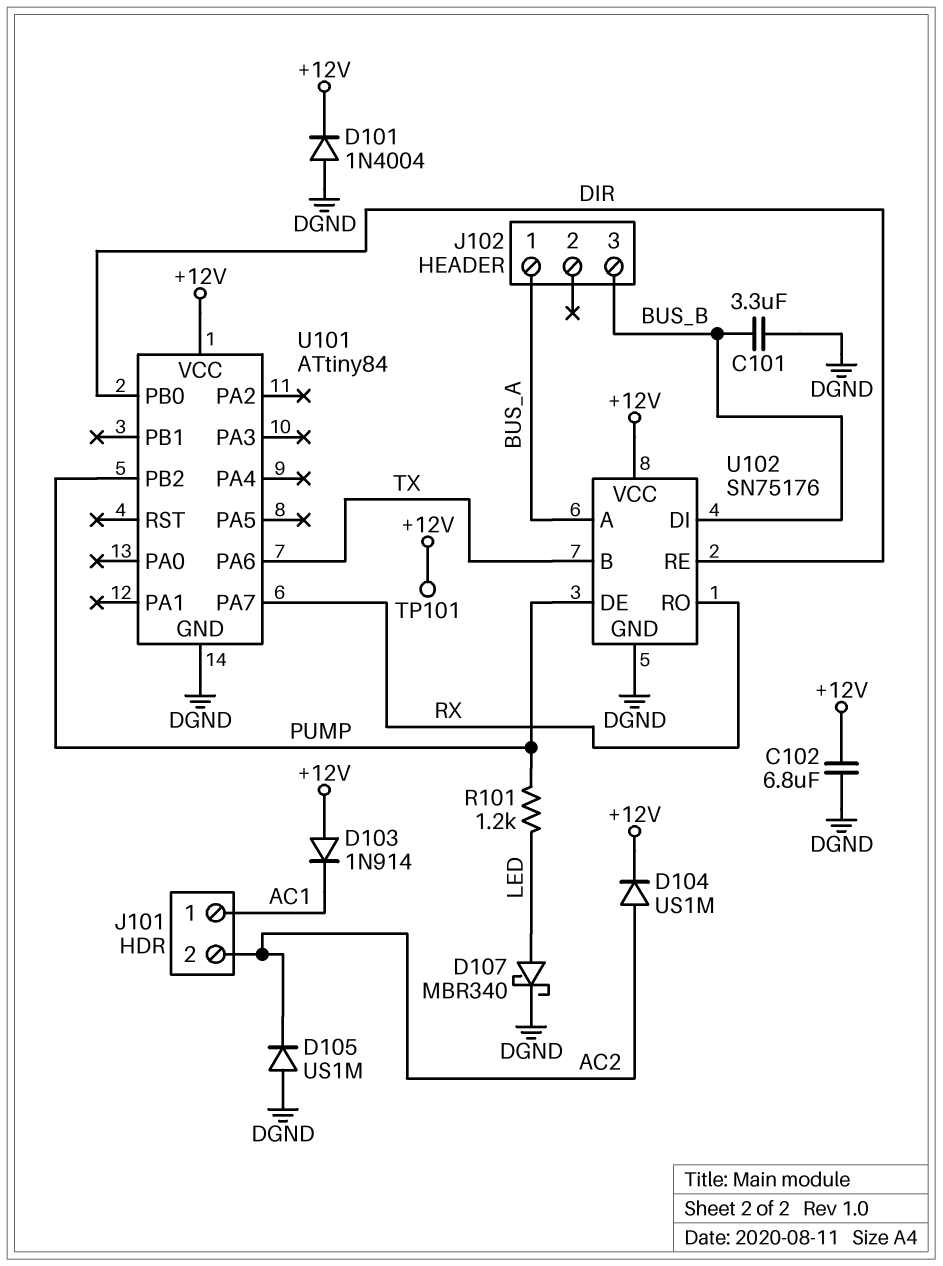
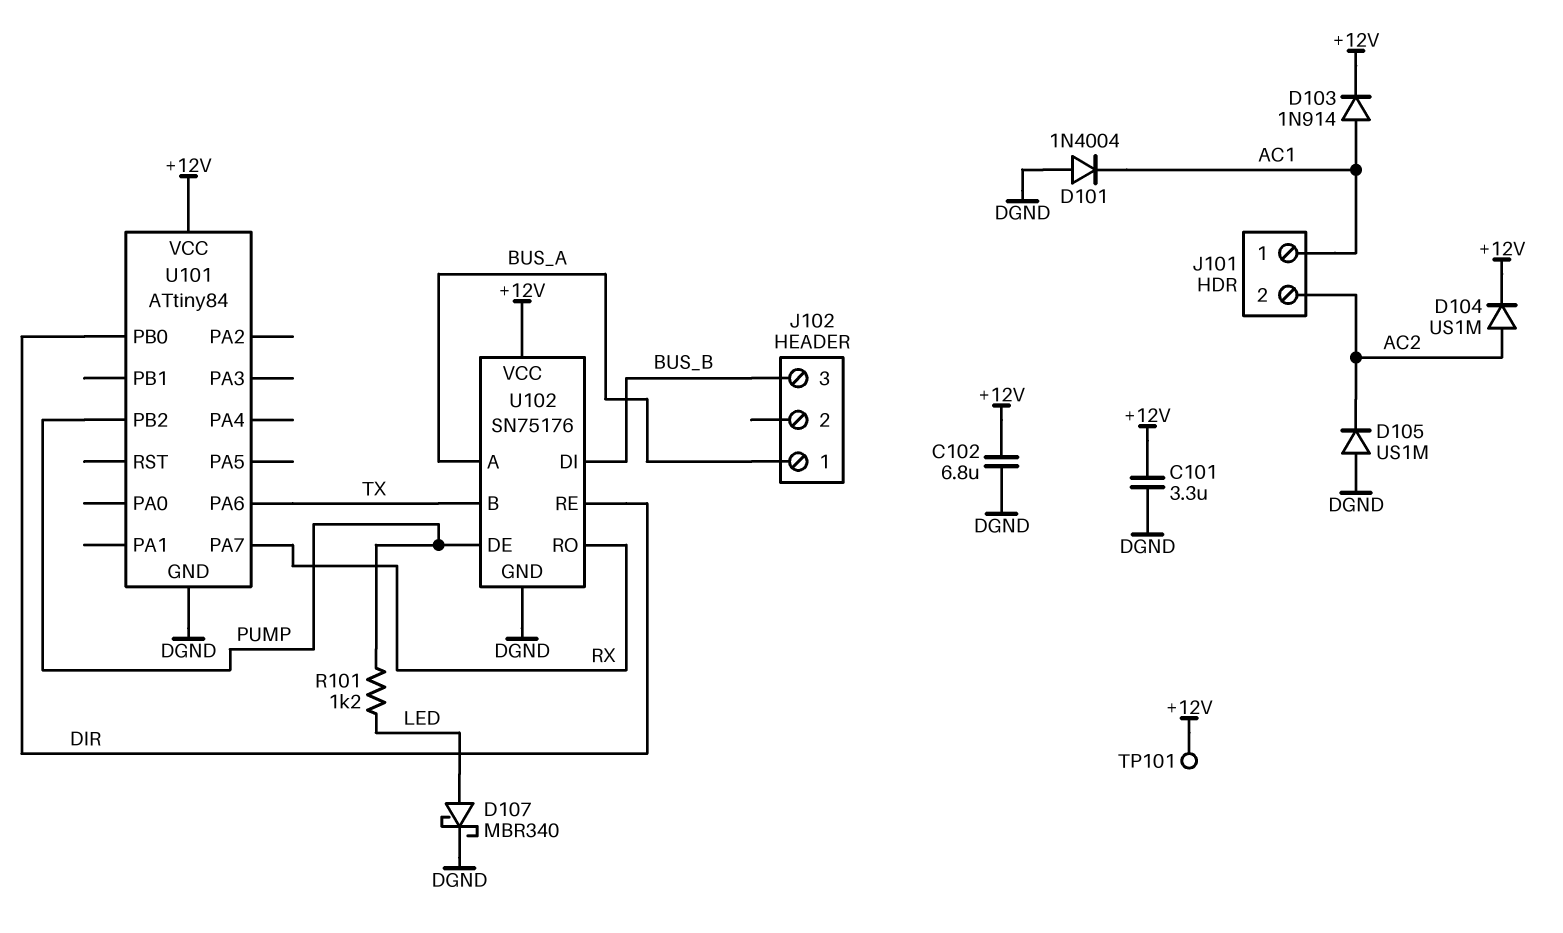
C101: 3.3uF (BUS_B, DGND) -> 3.3uF (+12V, DGND)
D101: diode 1N4004 (A DGND, K +12V) -> diode 1N4004 (A DGND, K AC1)
D103: diode 1N914 (A +12V, K AC1) -> diode 1N914 (A AC1, K +12V)

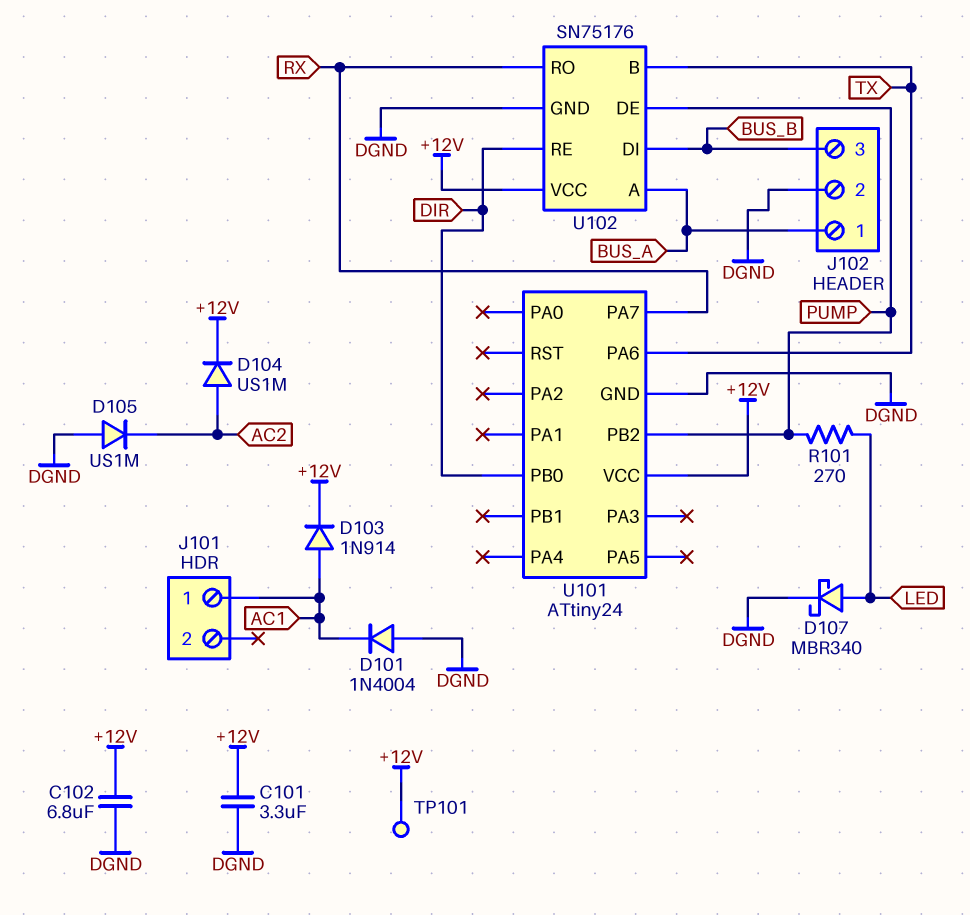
J101 pin 2: AC2 -> none
J102 pin 2: none -> DGND
R101: 1.2k (LED, PUMP) -> 270 (LED, PUMP)
U101: ATtiny84 -> ATtiny24

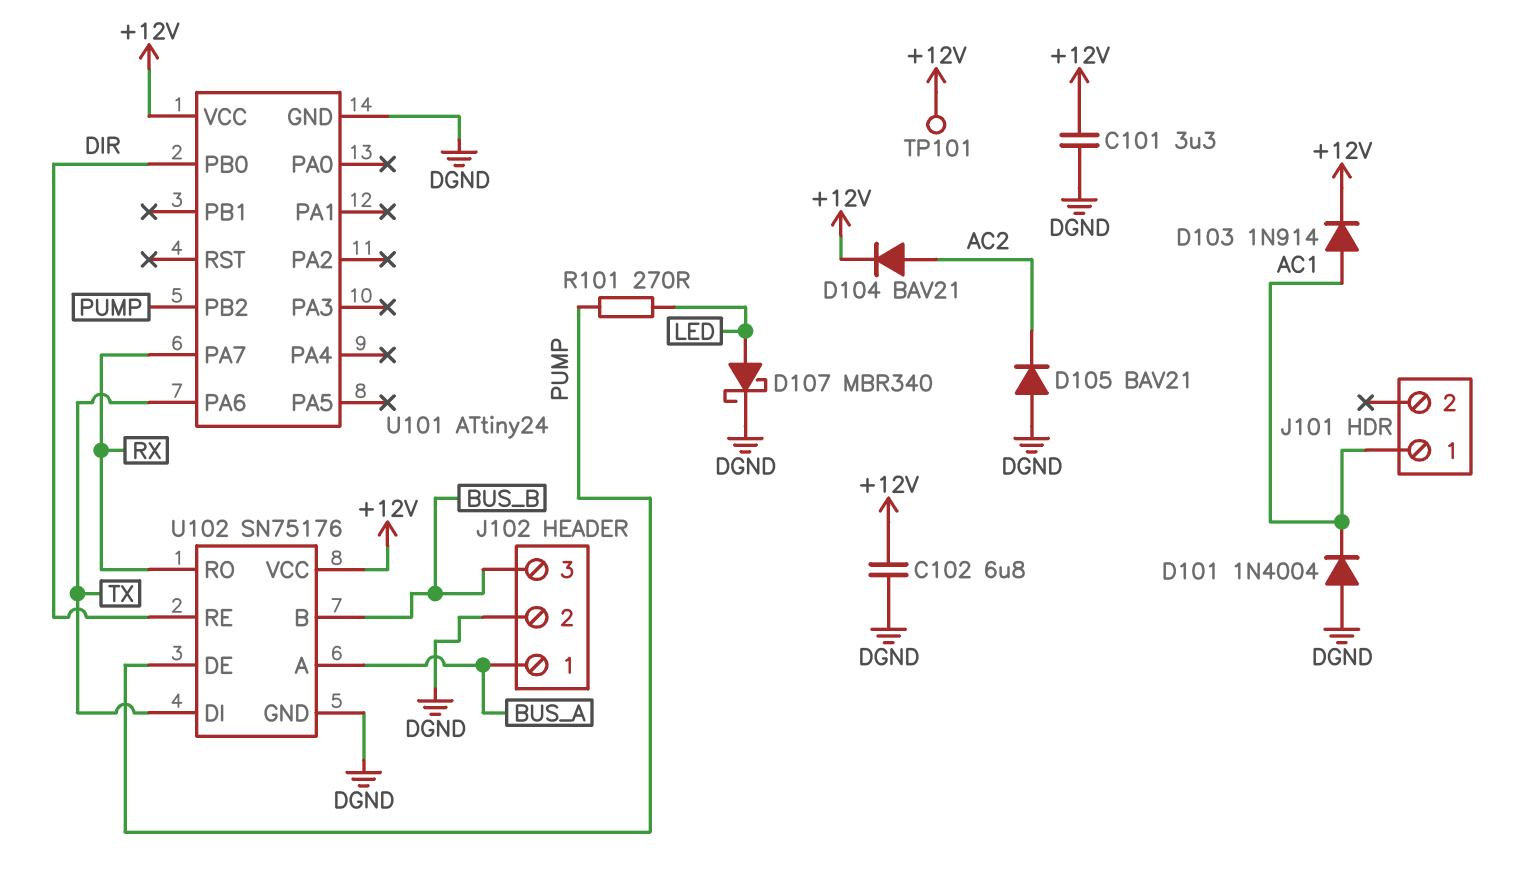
D104: diode US1M (A AC2, K +12V) -> diode BAV21 (A AC2, K +12V)
D105: diode US1M (A DGND, K AC2) -> diode BAV21 (A DGND, K AC2)
U102 pin B: TX -> BUS_B
U102 pin DI: BUS_B -> TX

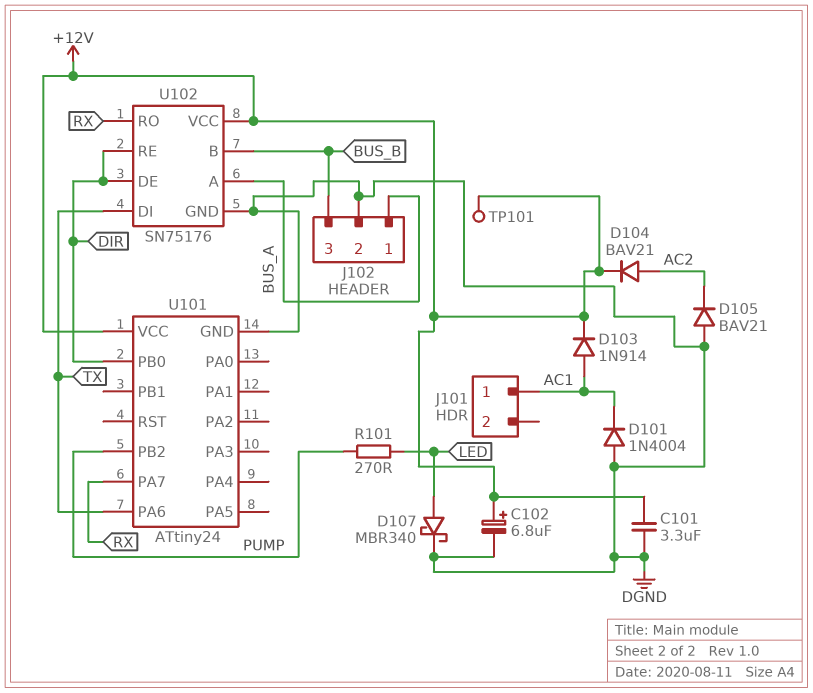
C102: 6.8uF (+12V, DGND) -> 6.8uF (plus +12V, minus DGND)
U102 pin DE: PUMP -> DIR

